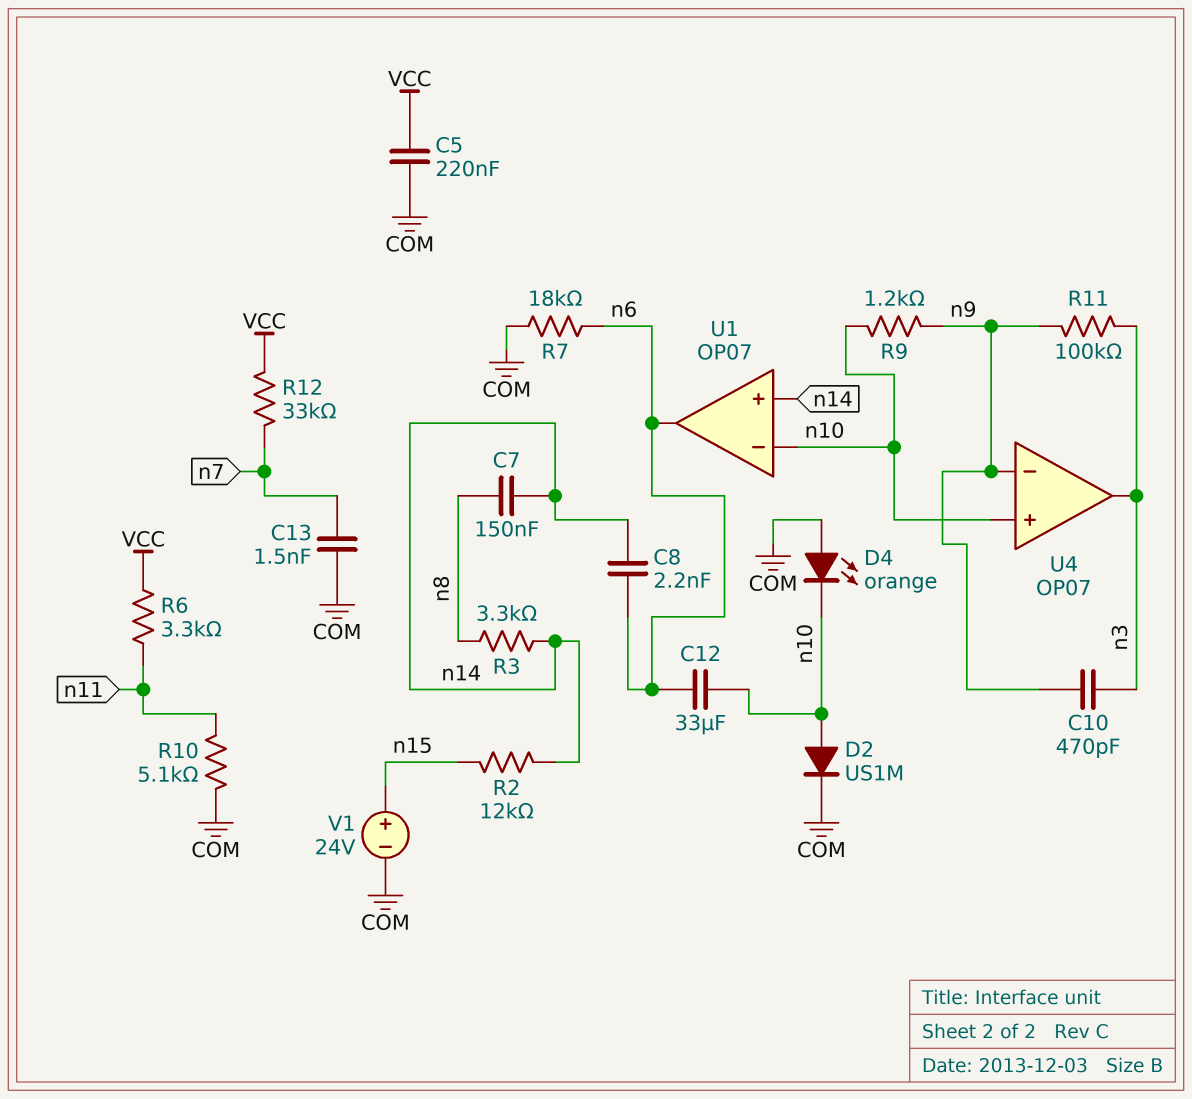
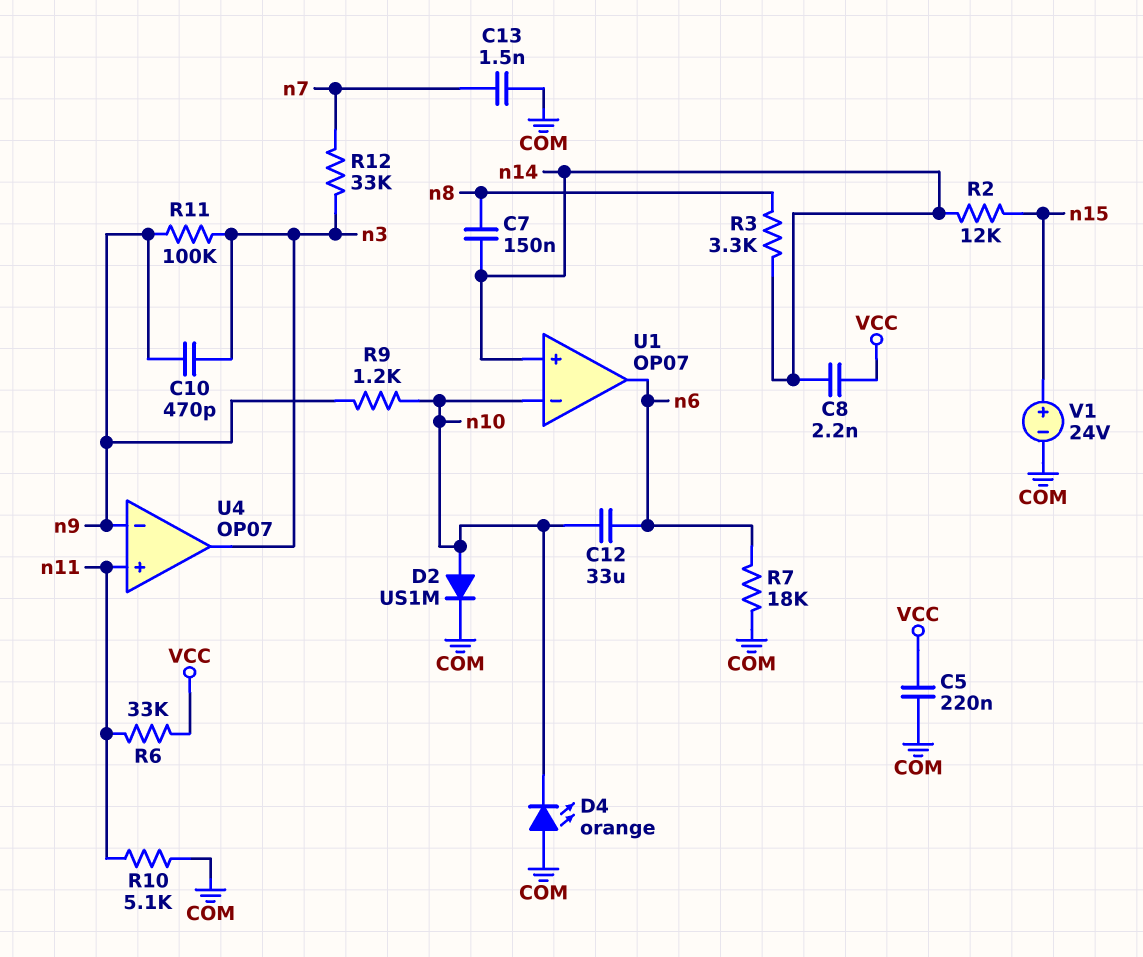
C8: 2.2nF (n6, n14) -> 2.2nF (VCC, n14)
R6: 3.3k (VCC, n11) -> 33k (VCC, n11)
R12: 33k (VCC, n7) -> 33k (n3, n7)
U4 pin in+: n10 -> n11

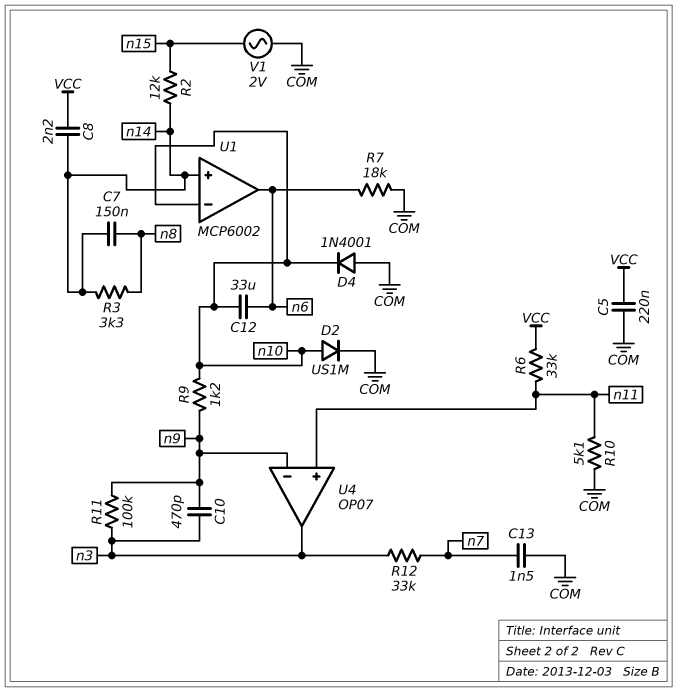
D4: LED orange (A COM, K n10) -> diode 1N4001 (A COM, K n10)
U1: OP07 -> MCP6002
V1: 24V (plus n15, minus COM) -> AC 2V (COM, n15)

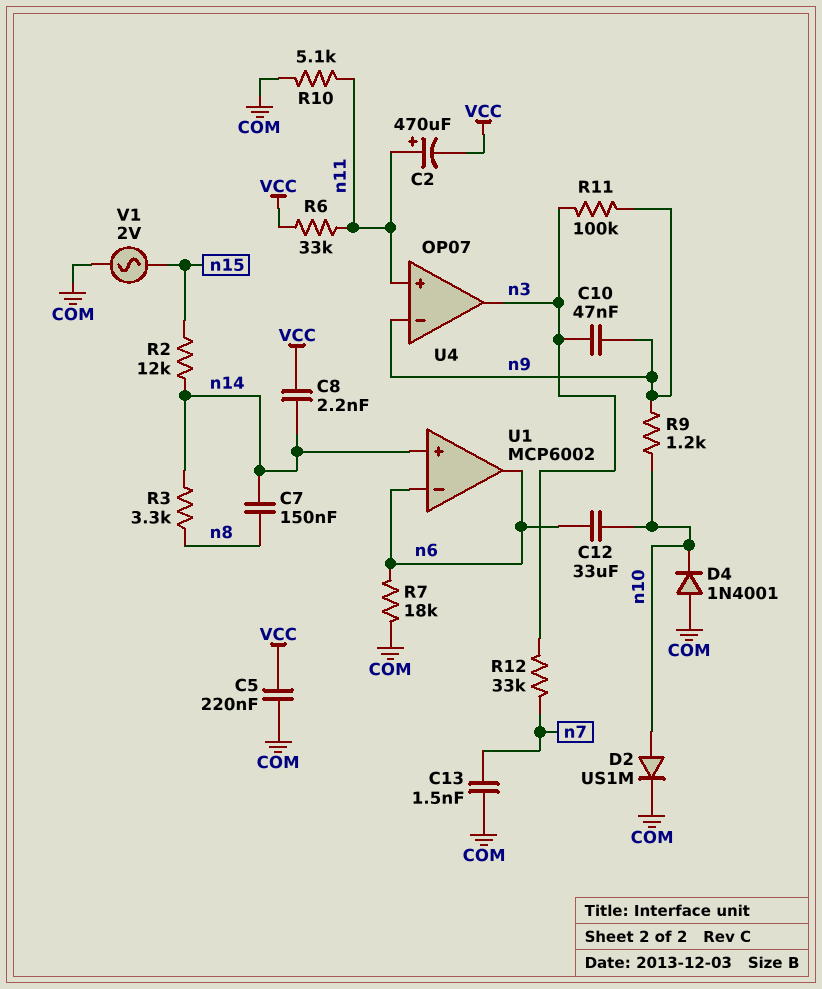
C2: none -> 470uF (plus n11, minus VCC)
C10: 470pF (n3, n9) -> 47nF (n3, n9)
U1 pin in-: n10 -> n6

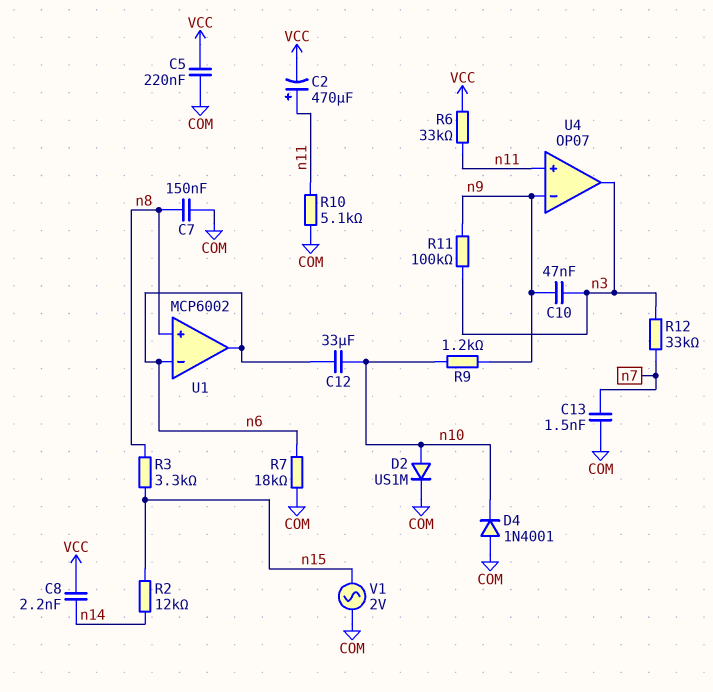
C7: 150nF (n8, n14) -> 150nF (COM, n8)
R3: 3.3k (n8, n14) -> 3.3k (n8, n15)
U1 pin in+: n14 -> n8

